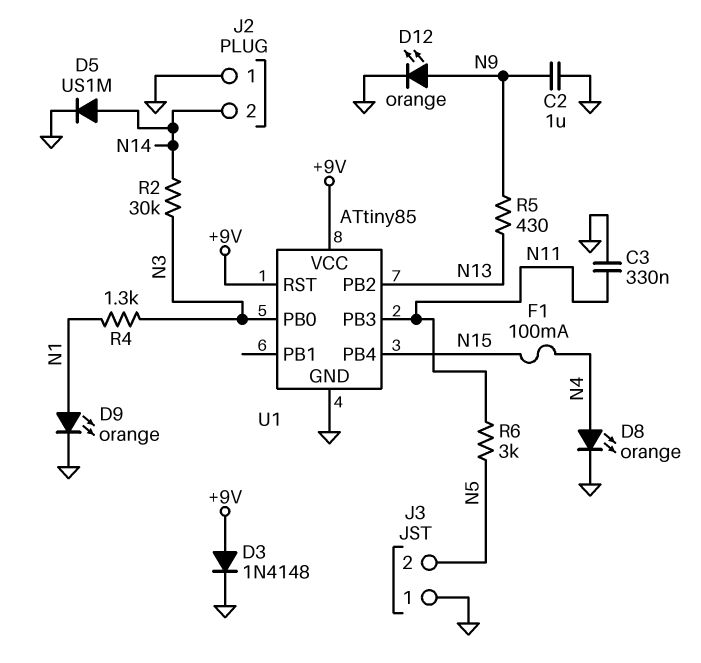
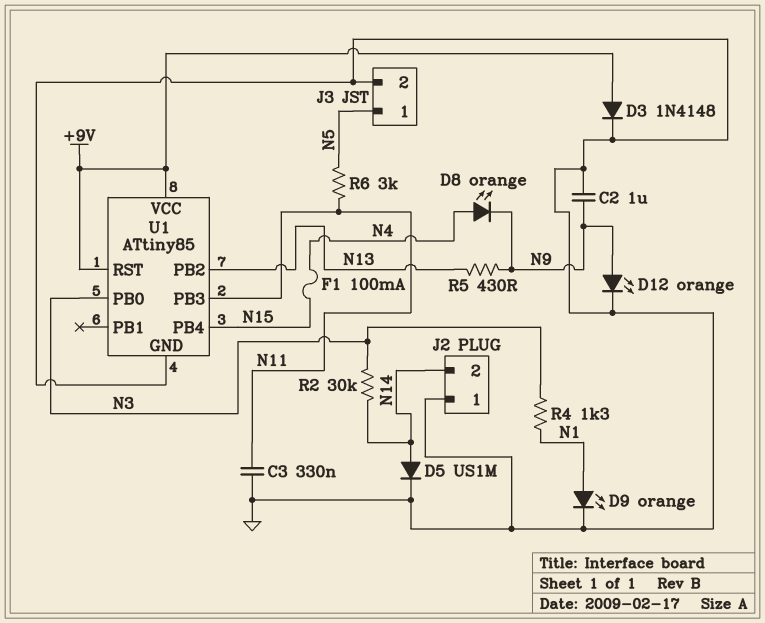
D8: LED orange (A N4, K GND) -> LED orange (A N4, K N9)
J3 pin 1: GND -> N5
J3 pin 2: N5 -> GND

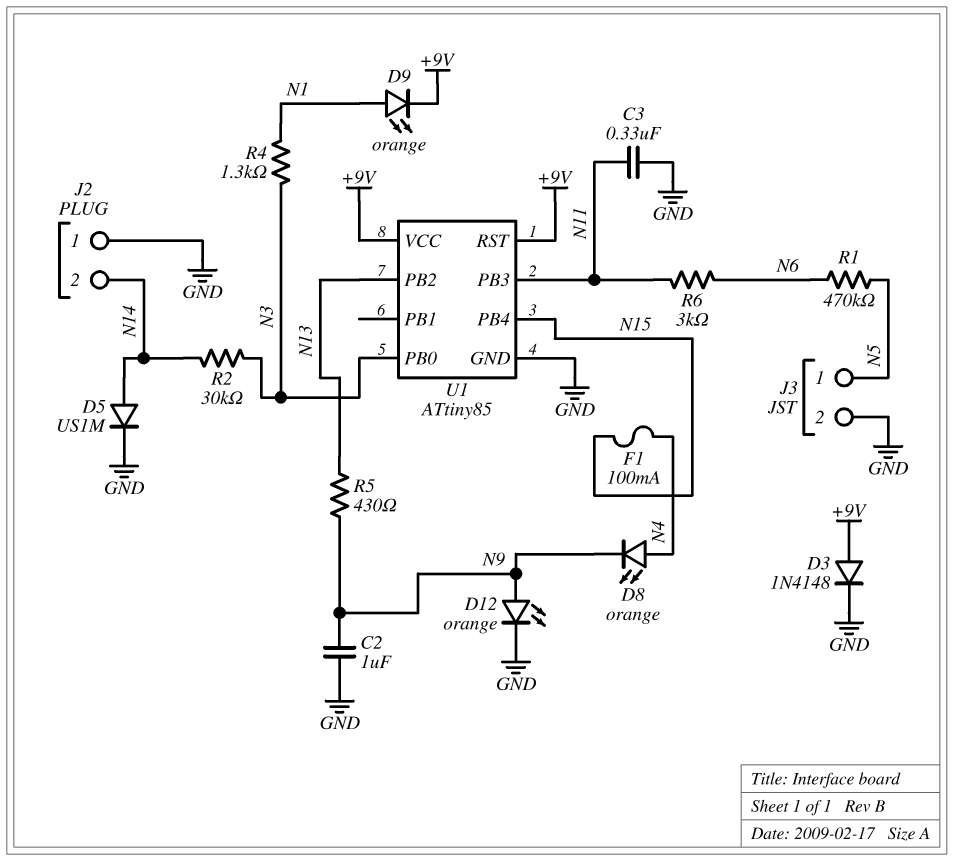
D9: LED orange (A N1, K GND) -> LED orange (A N1, K +9V)
R1: none -> 470k (N5, N6)
R6: 3k (N5, N11) -> 3k (N6, N11)

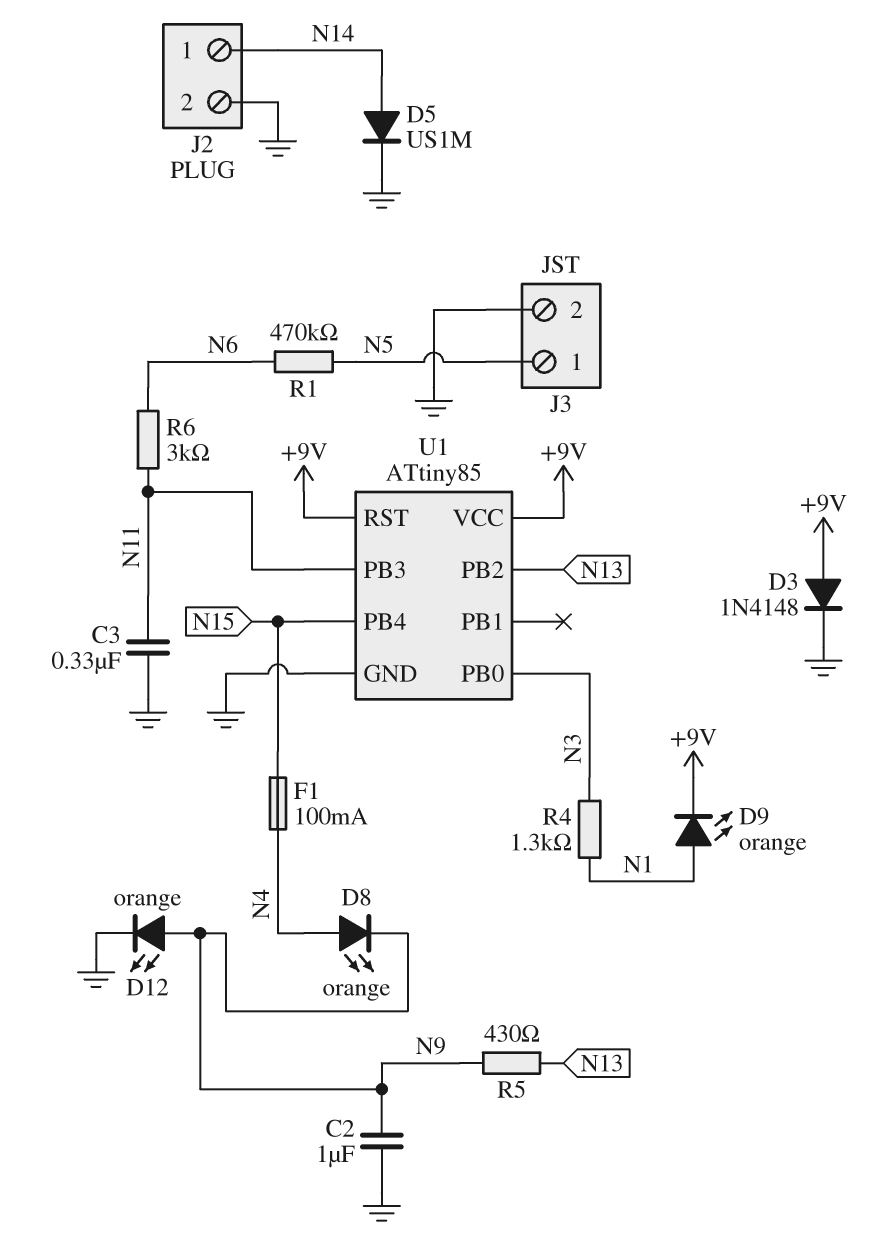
J2 pin 1: GND -> N14
J2 pin 2: N14 -> GND
R2: 30k (N3, N14) -> none

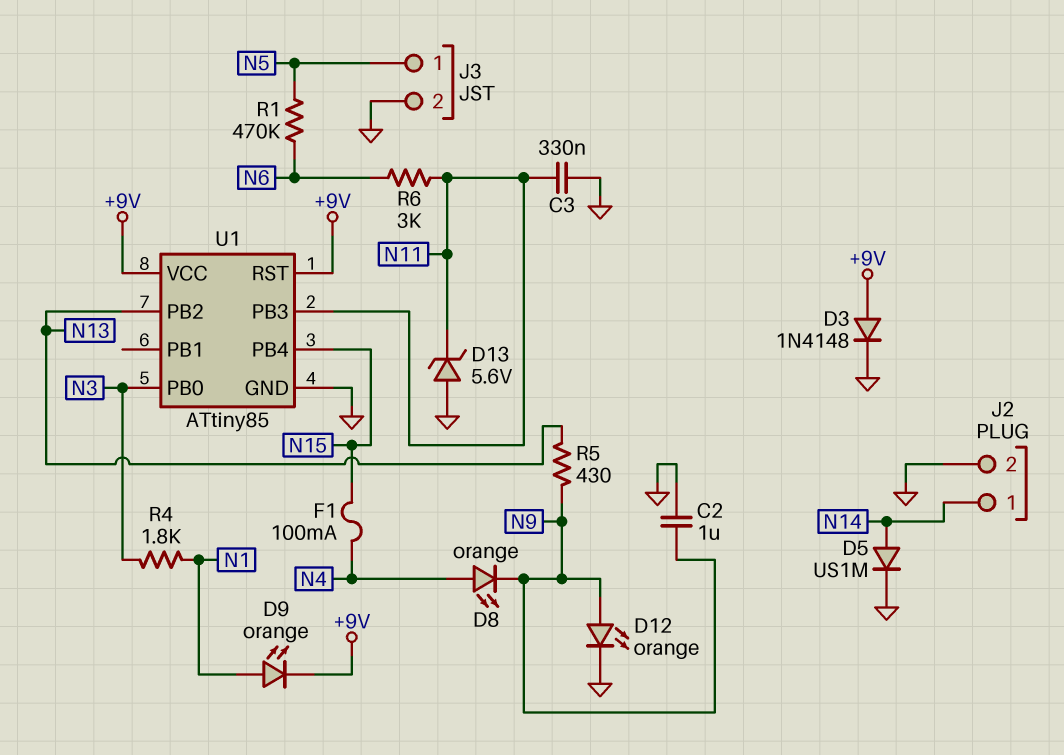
D13: none -> zener 5.6V (A GND, K N11)
R4: 1.3k (N1, N3) -> 1.8k (N1, N3)

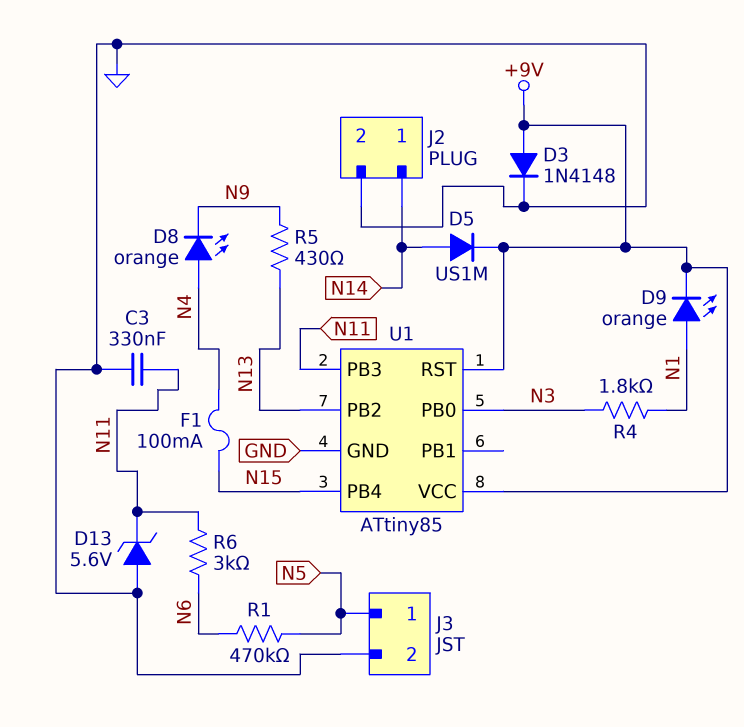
C2: 1uF (GND, N9) -> none
D5: diode US1M (A N14, K GND) -> diode US1M (A N14, K +9V)
D12: LED orange (A N9, K GND) -> none

